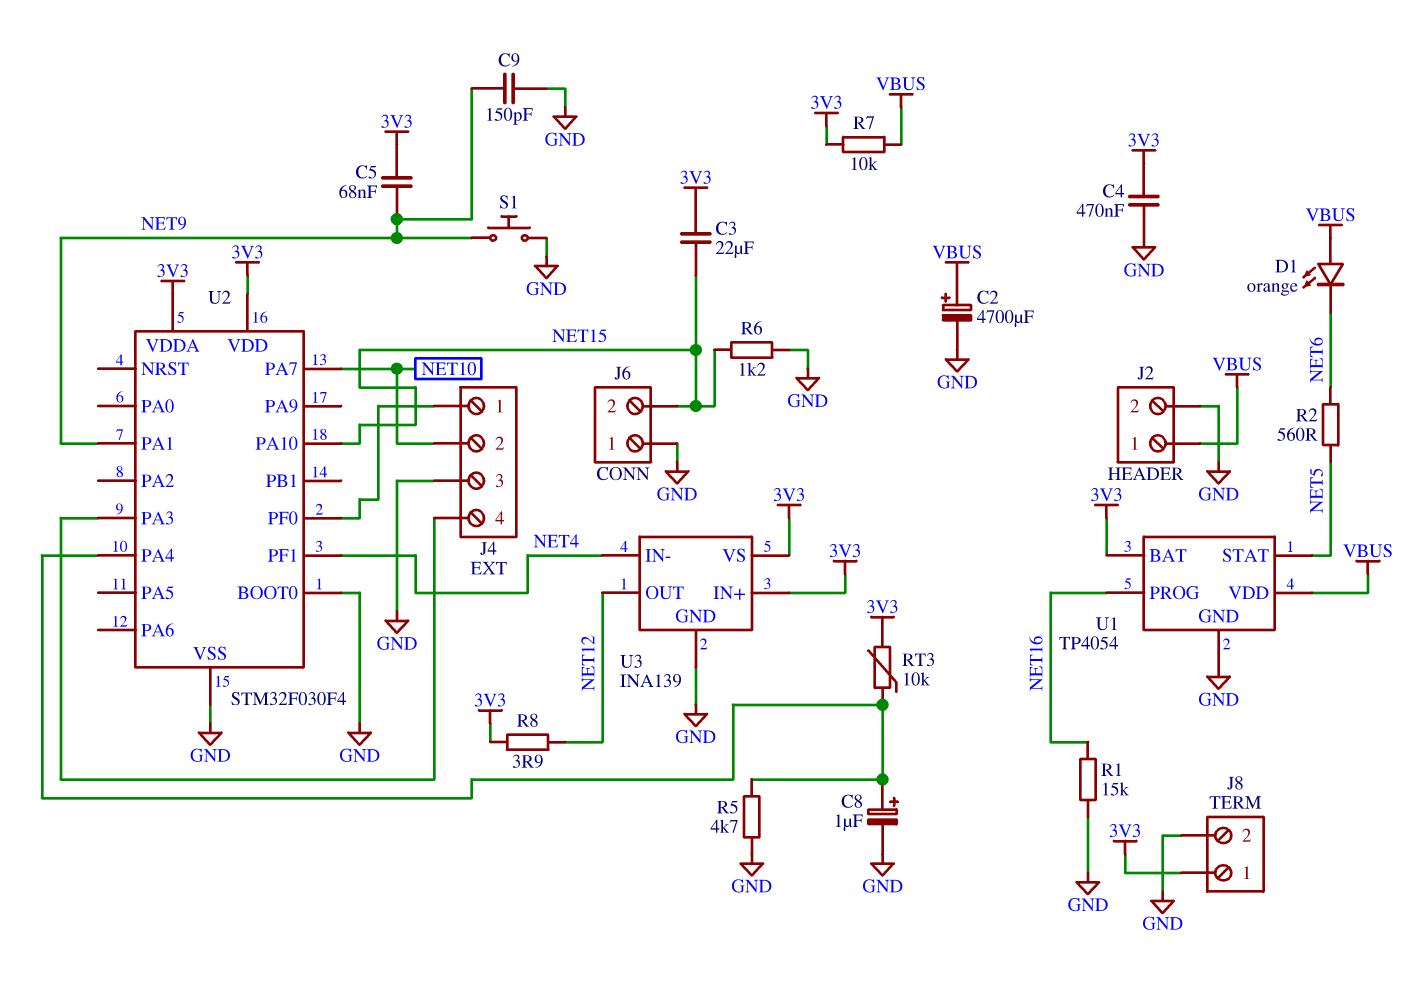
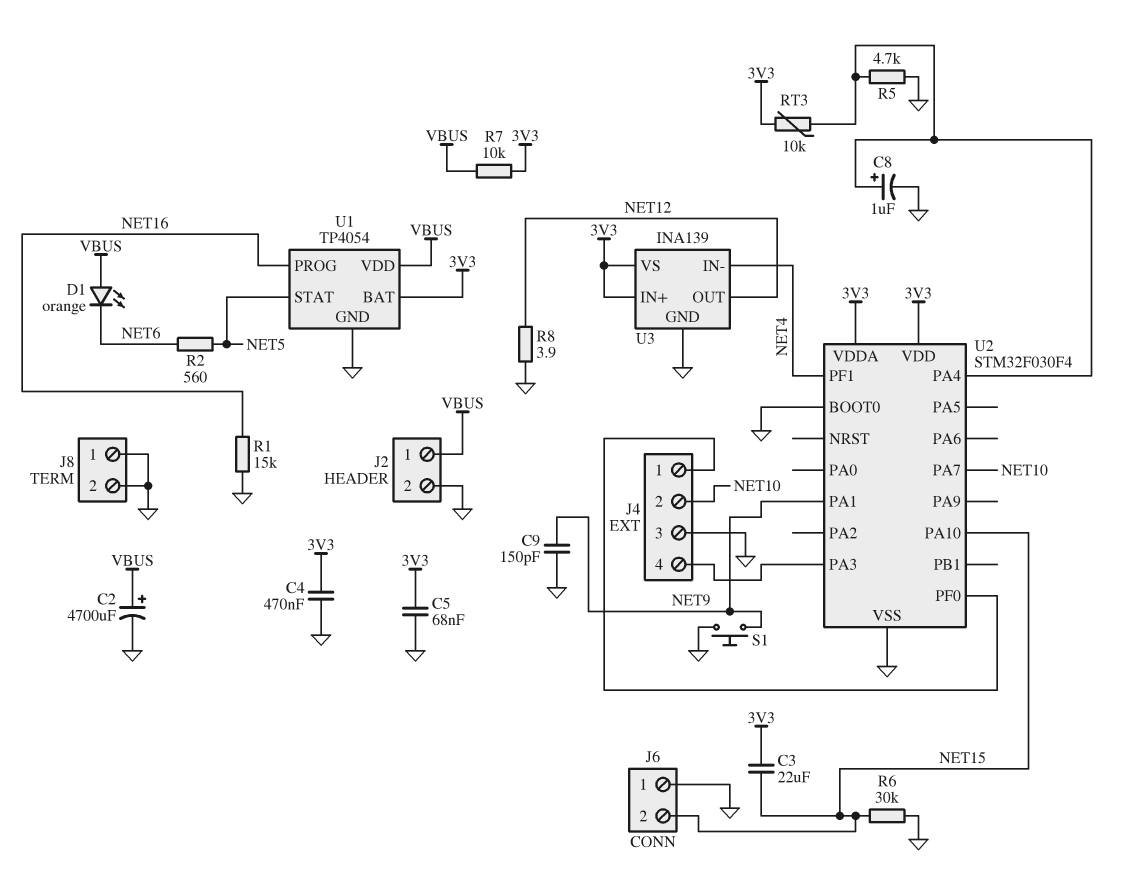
C5: 68nF (3V3, NET9) -> 68nF (3V3, GND)
J8 pin 1: 3V3 -> GND
R6: 1.2k (GND, NET15) -> 30k (GND, NET15)
R8: 3.9 (3V3, NET12) -> 3.9 (GND, NET12)

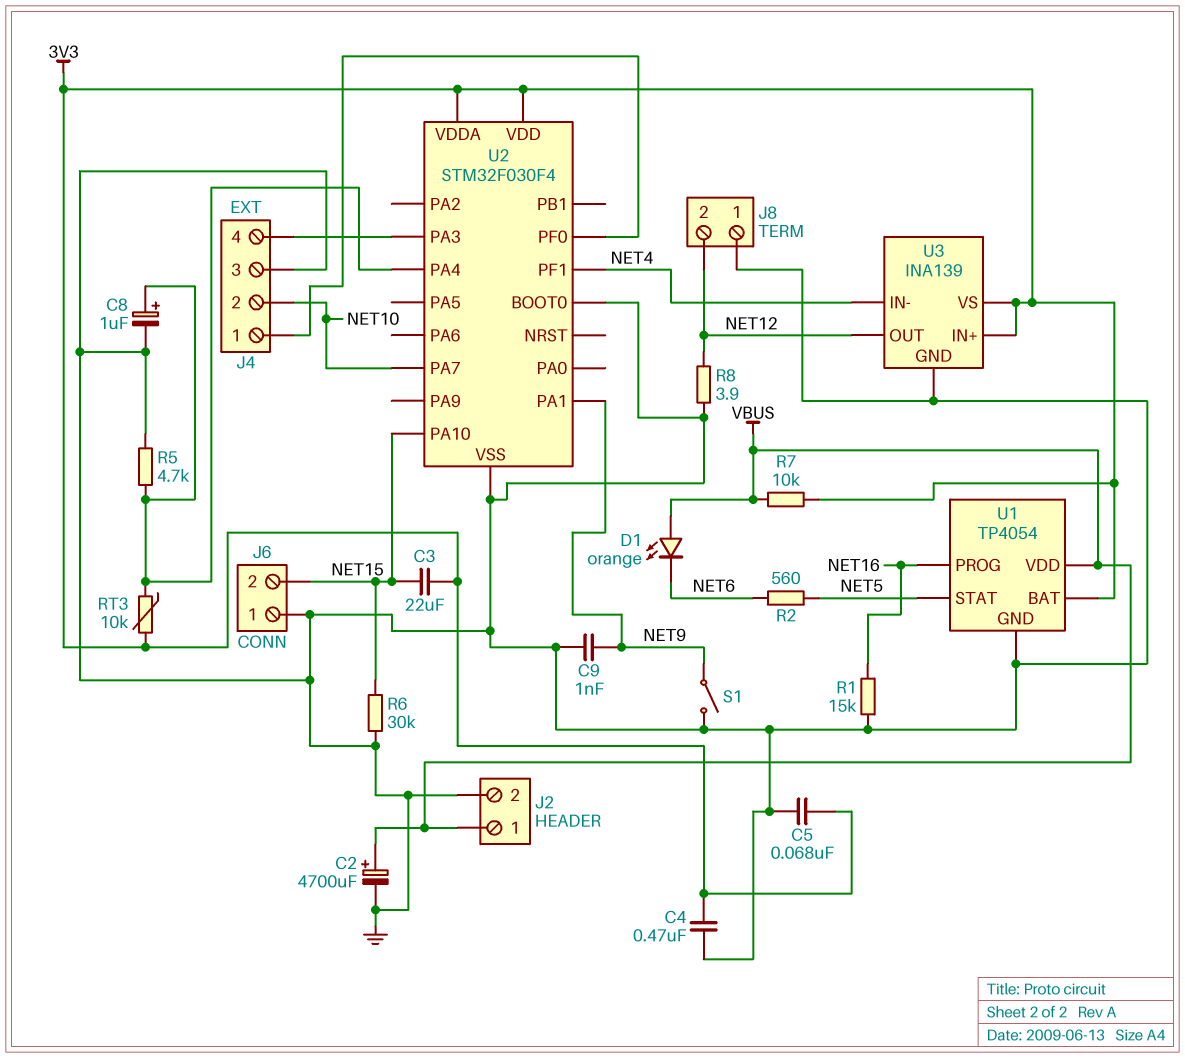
C9: 150pF (GND, NET9) -> 1nF (GND, NET9)
J8 pin 2: GND -> NET12
S1: button (GND, NET9) -> switch (GND, NET9)

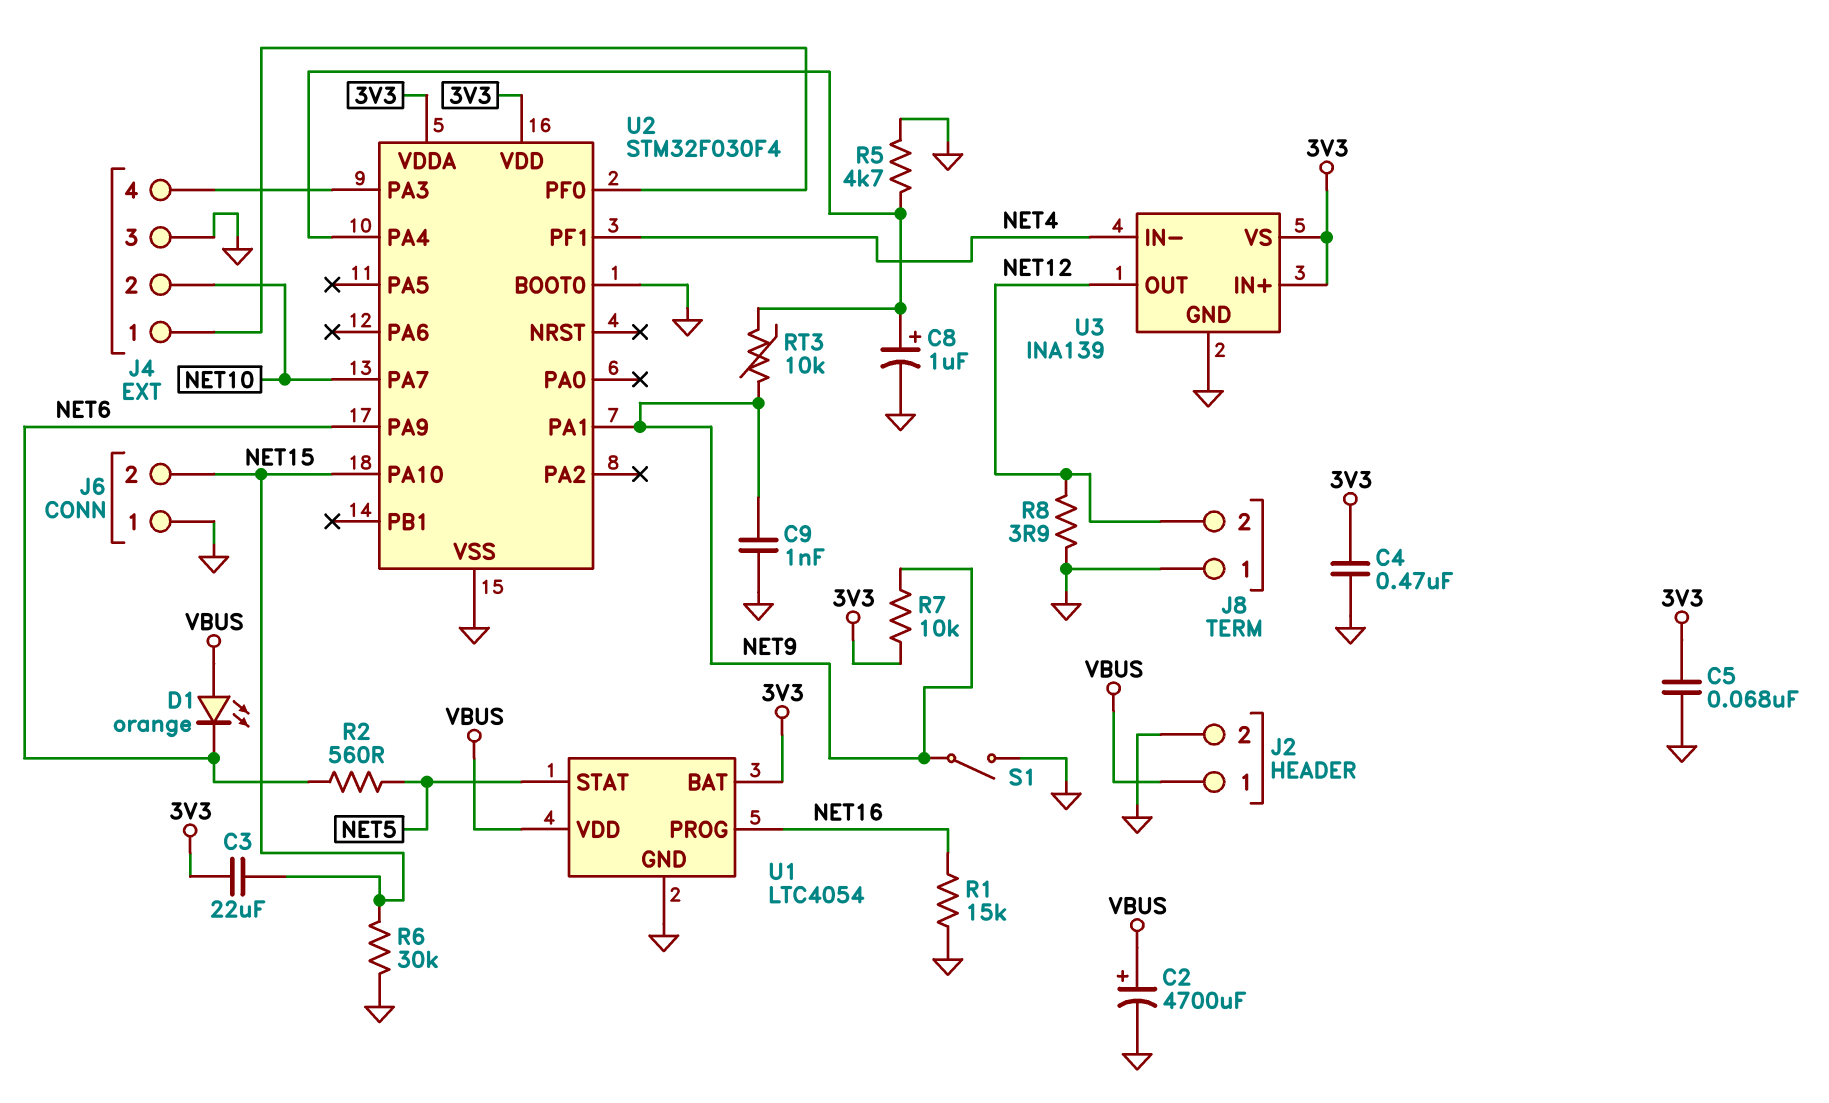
R7: 10k (3V3, VBUS) -> 10k (3V3, NET9)
RT3: 10k (3V3, U2/PA4) -> 10k (NET9, U2/PA4)
U1: TP4054 -> LTC4054
U2 pin PA9: none -> NET6

